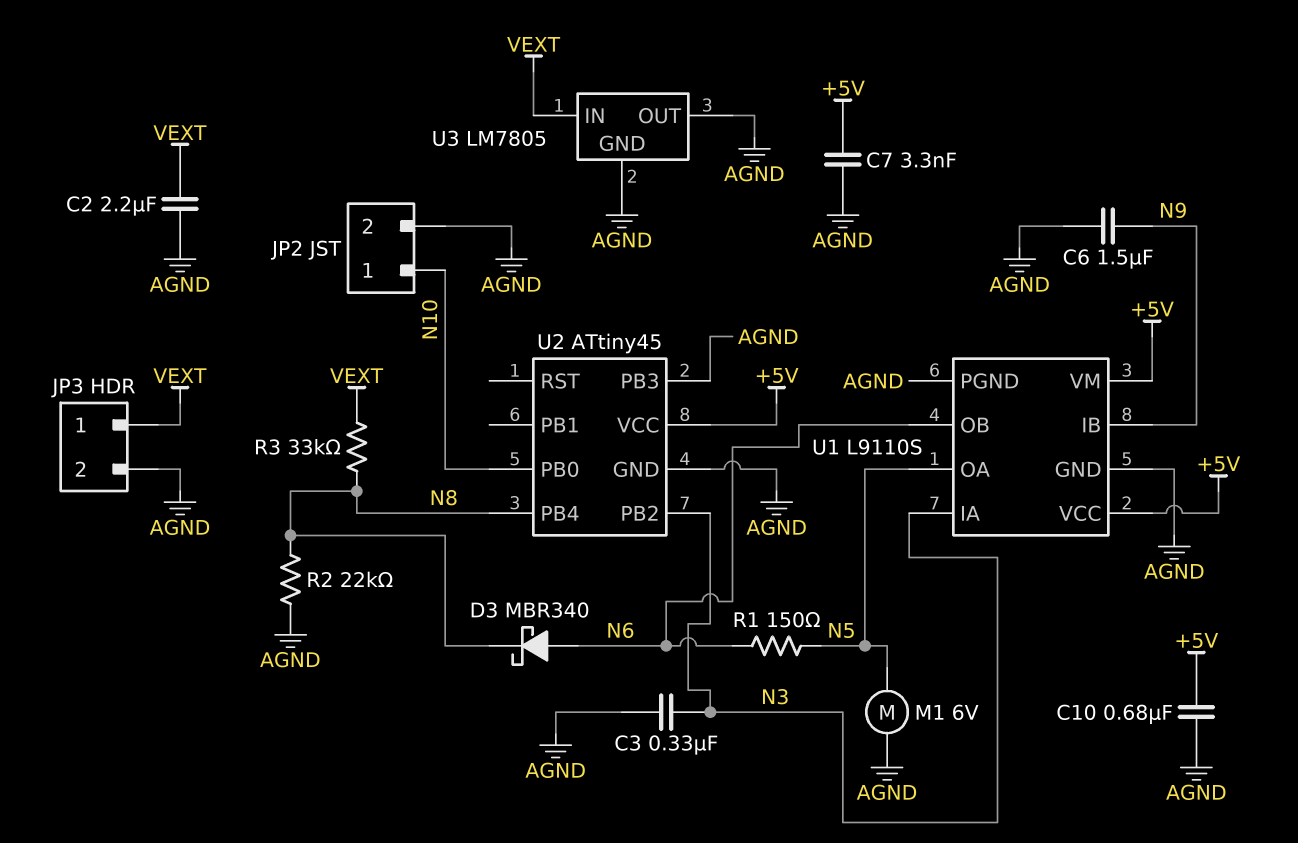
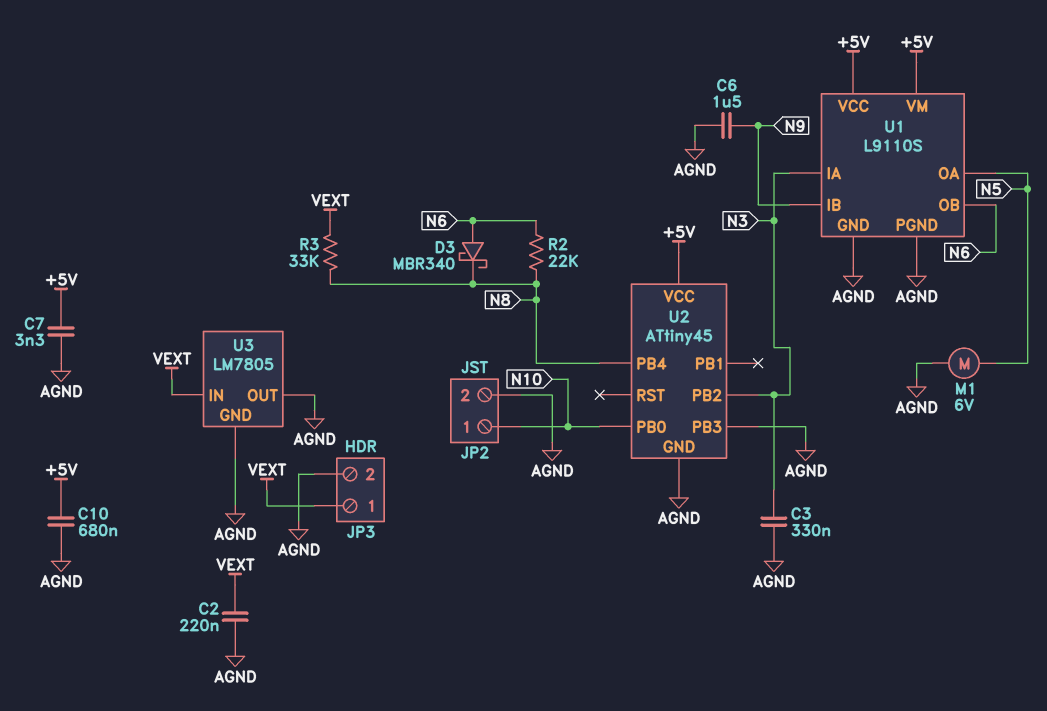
C2: 2.2uF (AGND, VEXT) -> 220nF (AGND, VEXT)
R1: 150 (N5, N6) -> none
R2: 22k (AGND, N8) -> 22k (N6, N8)

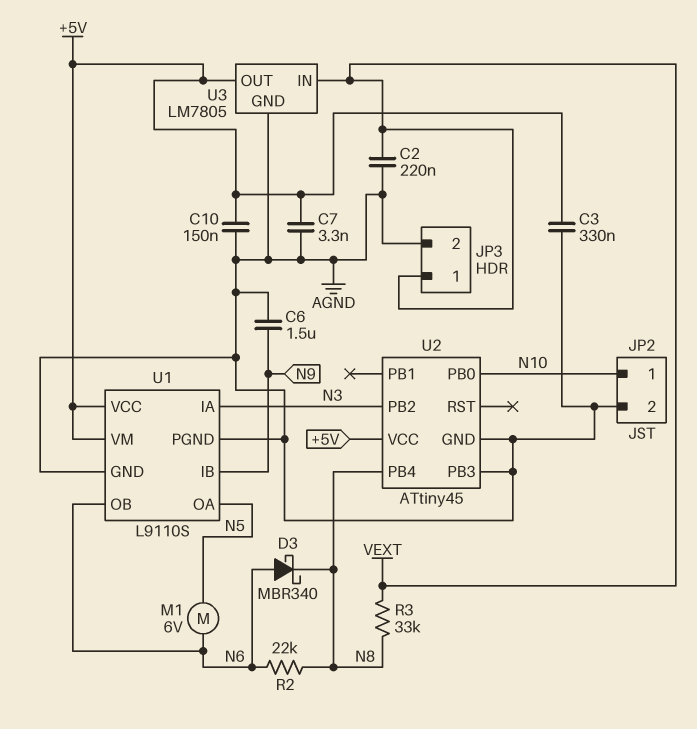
C3: 330nF (AGND, N3) -> 330nF (+5V, AGND)
C10: 680nF (+5V, AGND) -> 150nF (+5V, AGND)
M1: motor 6V (AGND, N5) -> motor 6V (N5, N6)
U3 pin OUT: AGND -> +5V

